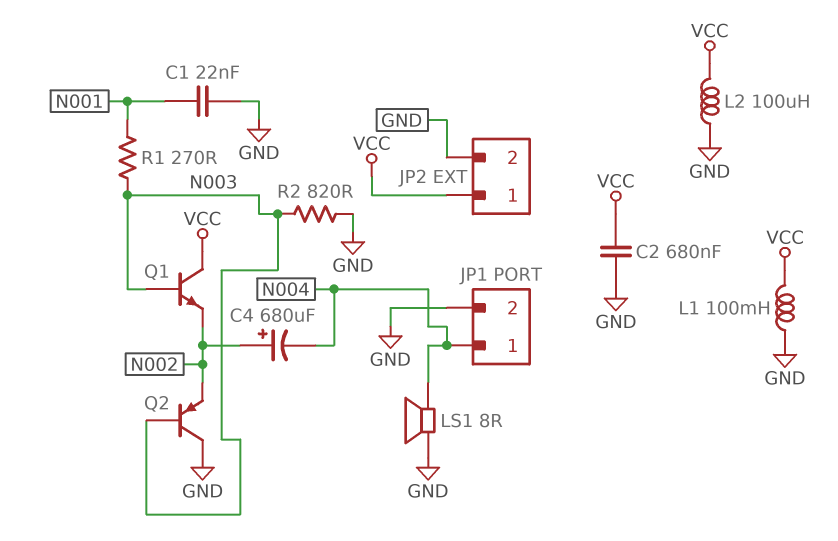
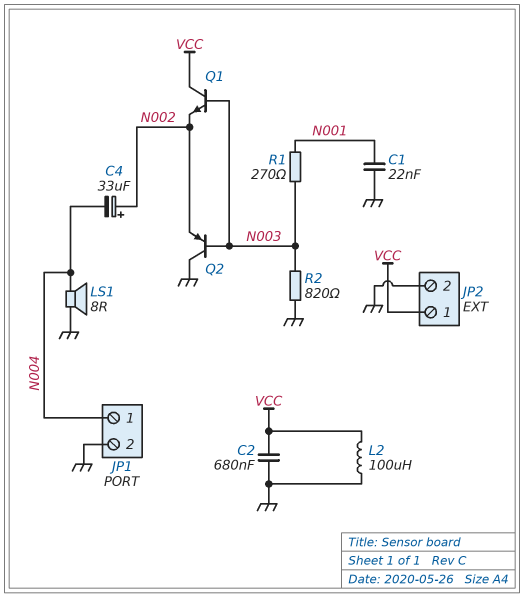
C4: 680uF (plus N002, minus N004) -> 33uF (plus N002, minus N004)
L1: 100mH (GND, VCC) -> none

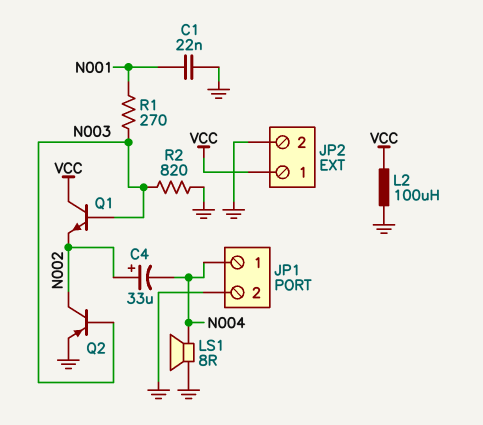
C2: 680nF (GND, VCC) -> none
Q2: PNP (B N003, C GND, E N002) -> PNP (B N003, C N002, E GND)

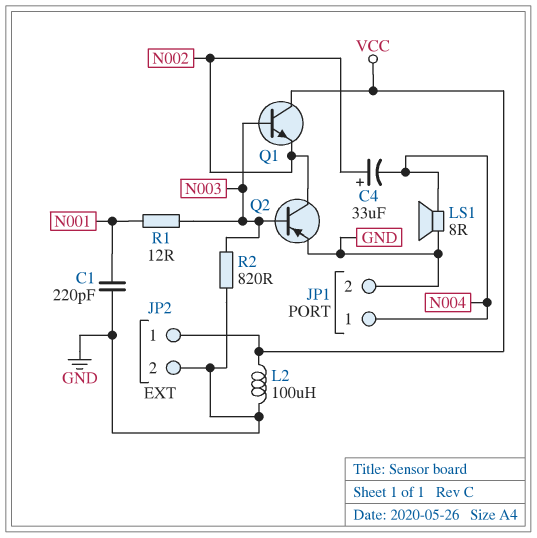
C1: 22nF (GND, N001) -> 220pF (GND, N001)
R1: 270 (N001, N003) -> 12 (N001, N003)

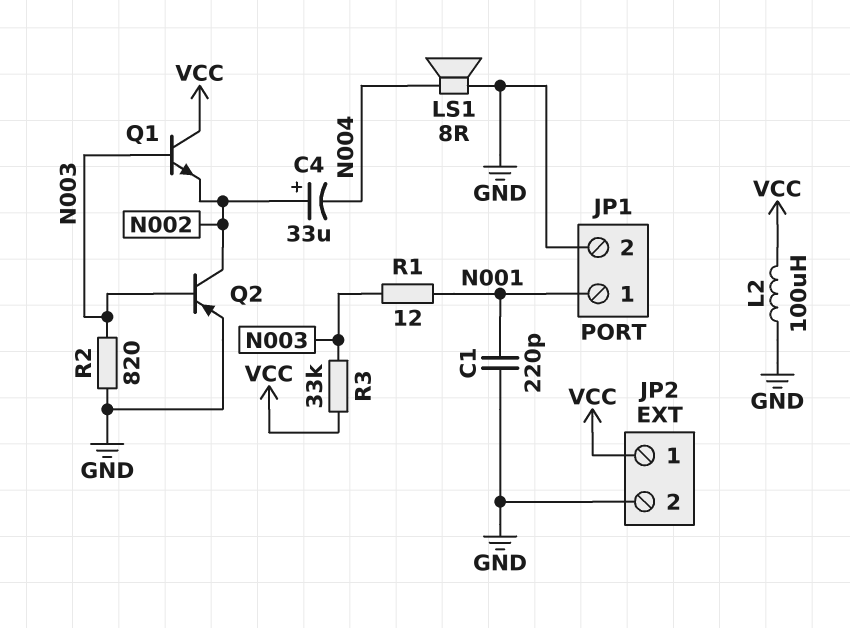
JP1 pin 1: N004 -> N001
R3: none -> 33k (N003, VCC)

